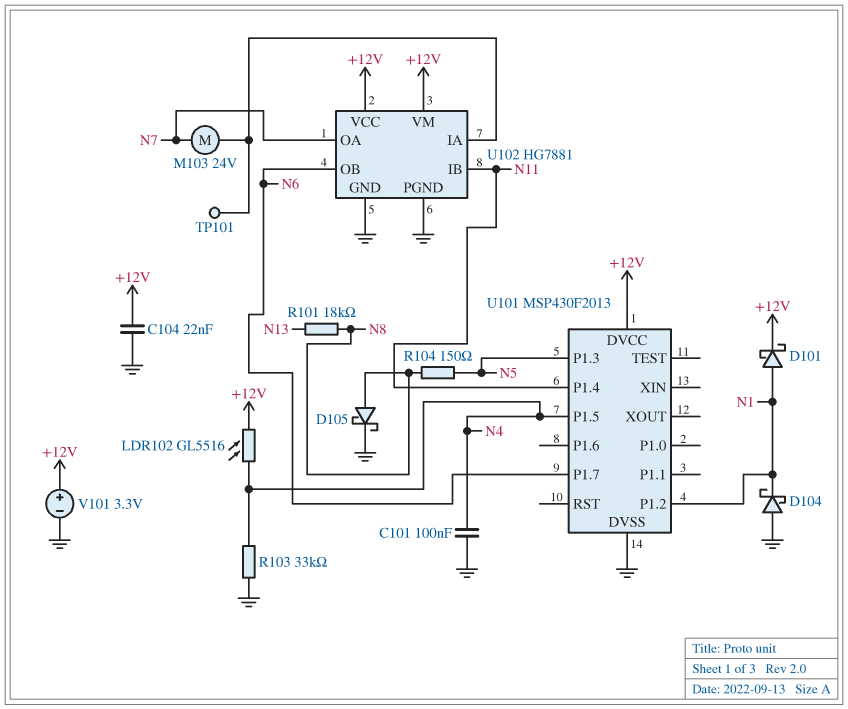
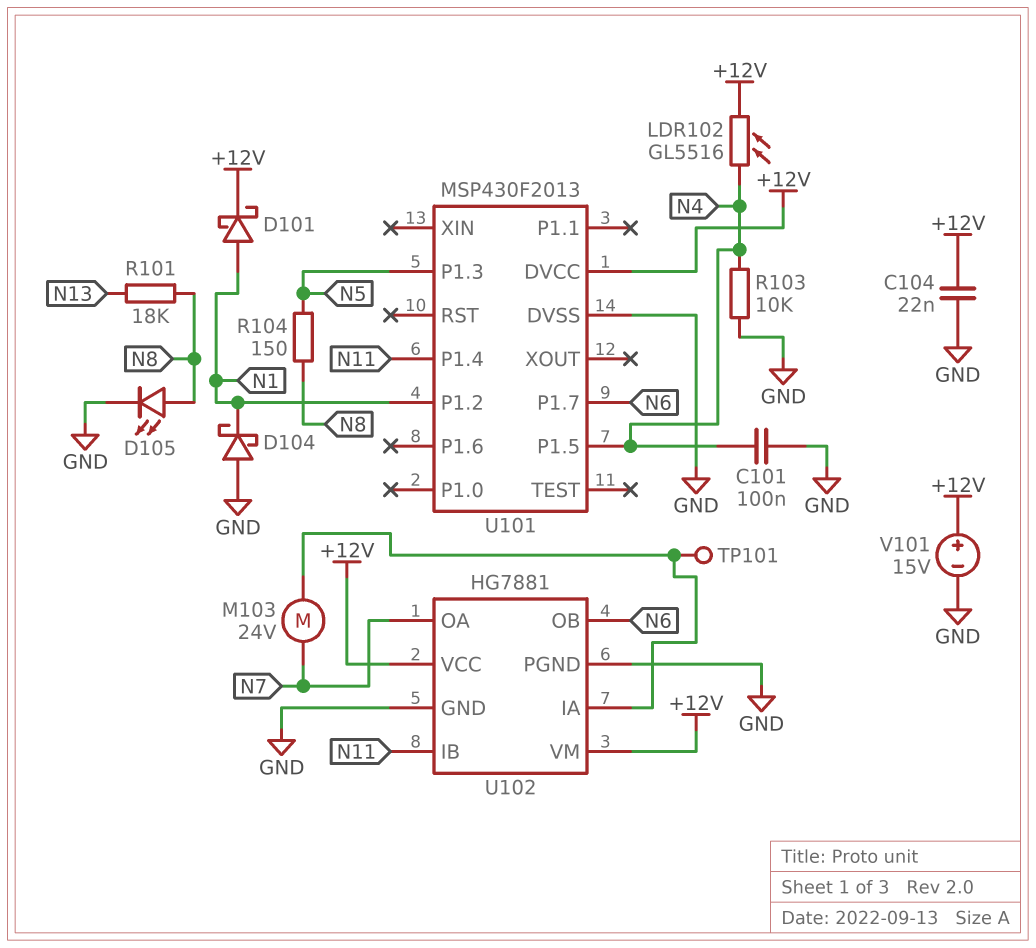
D105: schottky (A N8, K GND) -> LED (A N8, K GND)
R103: 33k (GND, N4) -> 10k (GND, N4)
V101: 3.3V (plus +12V, minus GND) -> 15V (plus +12V, minus GND)

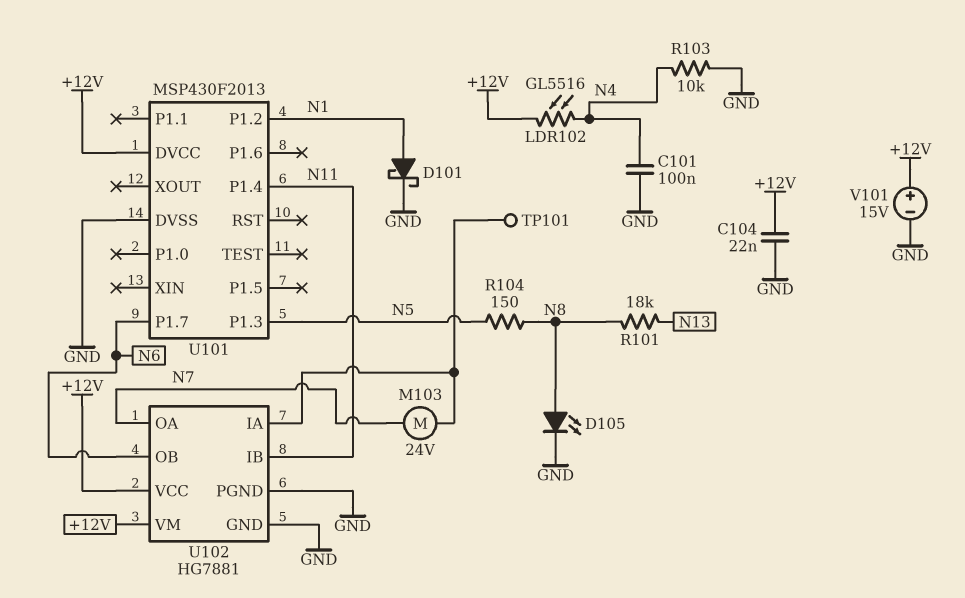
D101: schottky (A N1, K +12V) -> schottky (A N1, K GND)
D104: schottky (A GND, K N1) -> none
U101 pin P1.5: N4 -> none

